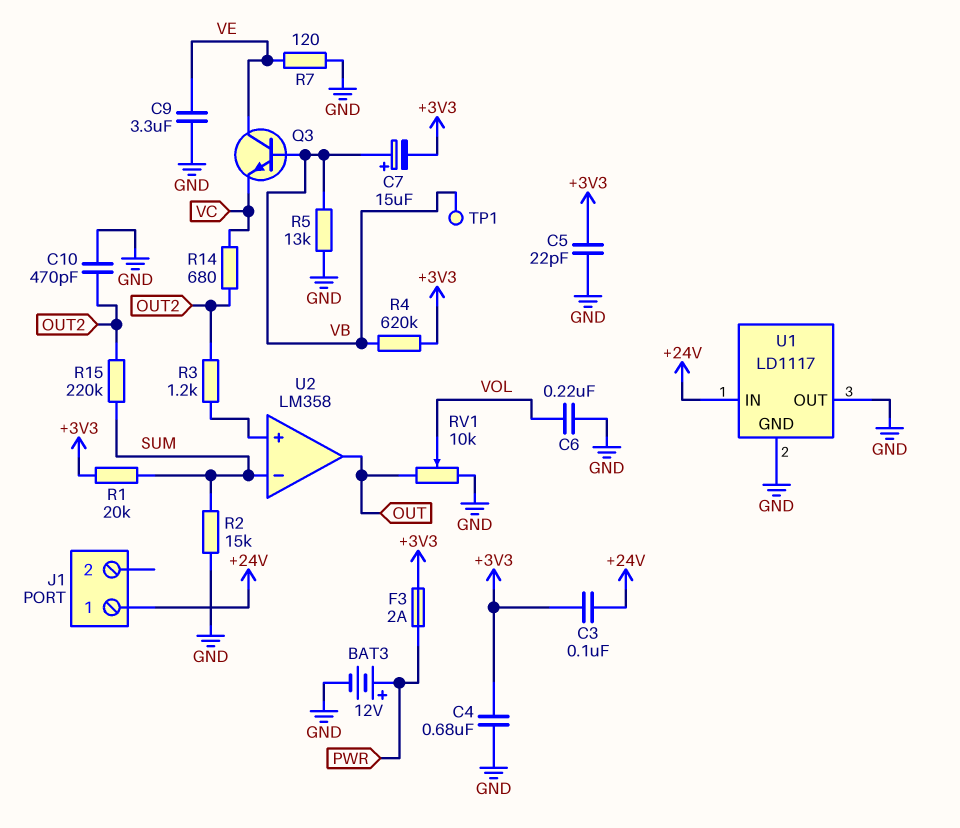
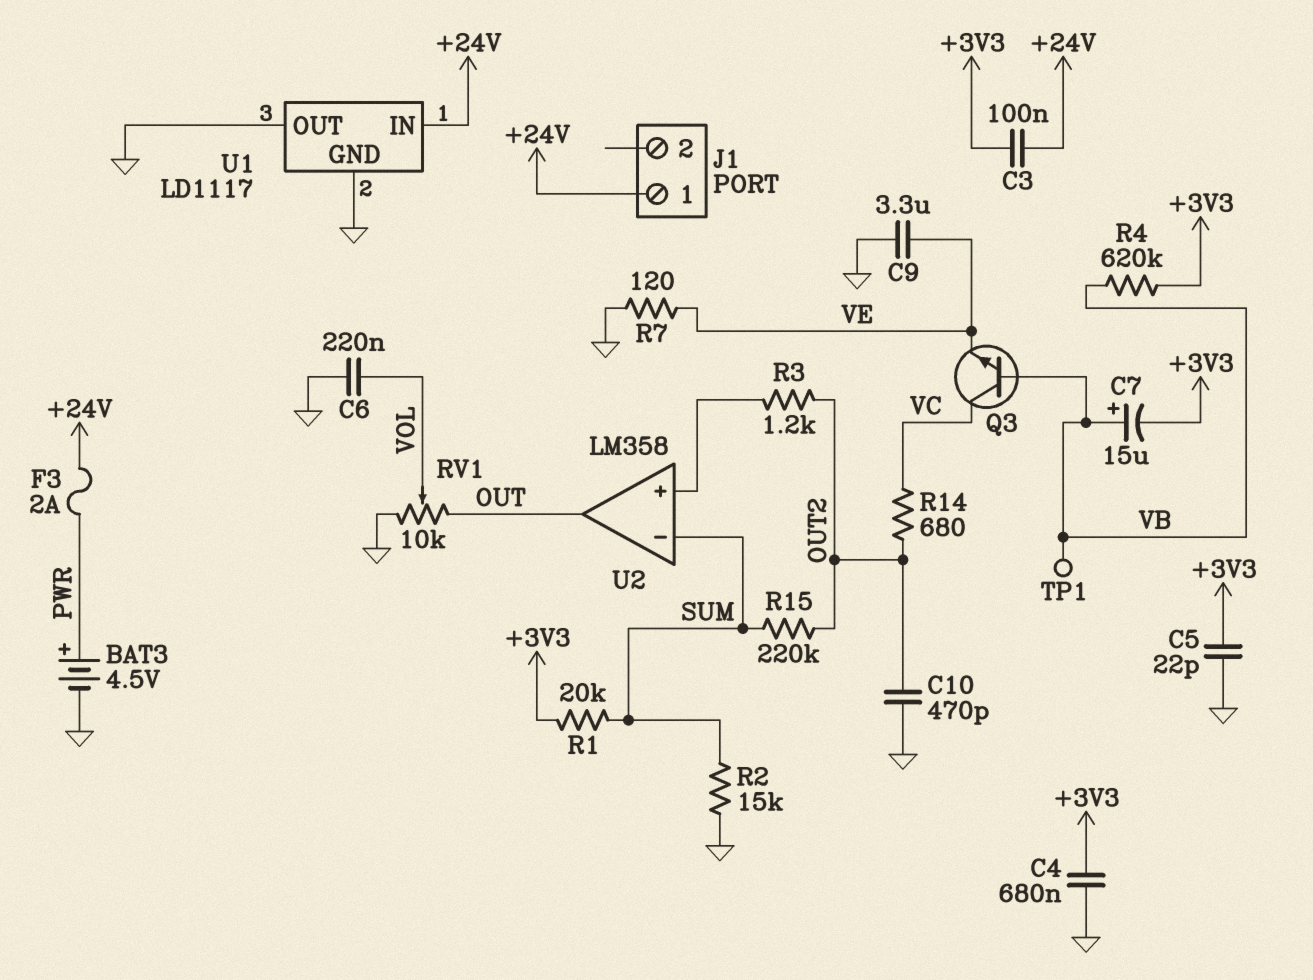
BAT3: 12V (plus PWR, minus GND) -> 4.5V (plus PWR, minus GND)
F3: 2A (+3V3, PWR) -> 2A (+24V, PWR)
Q3: NPN (B VB, C VE, E VC) -> NPN (B VB, C VC, E VE)
R5: 13k (GND, VB) -> none

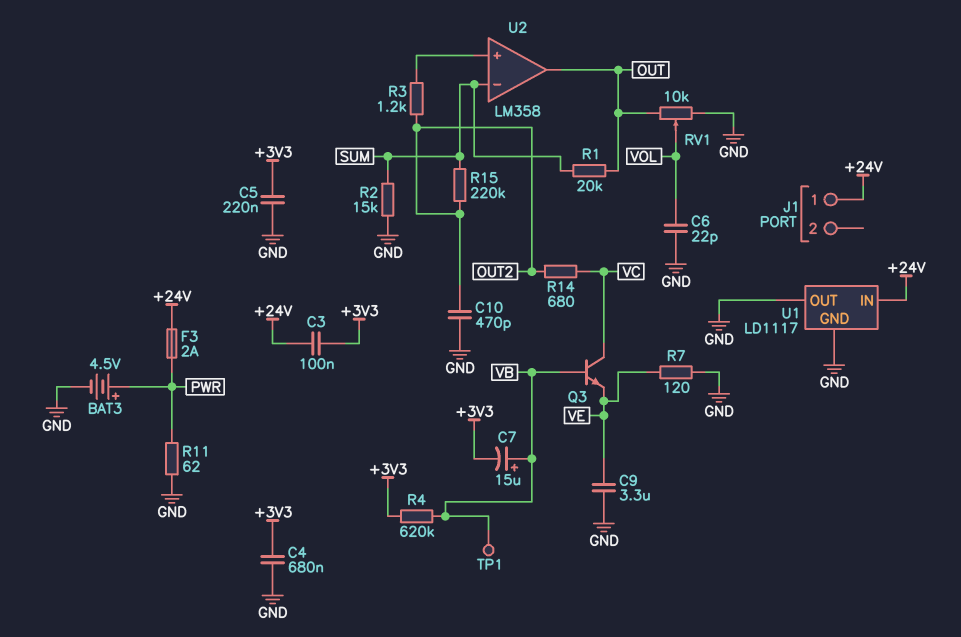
C5: 22pF (+3V3, GND) -> 220nF (+3V3, GND)
C6: 220nF (GND, VOL) -> 22pF (GND, VOL)
R1: 20k (+3V3, SUM) -> 20k (OUT, SUM)
R11: none -> 62 (GND, PWR)

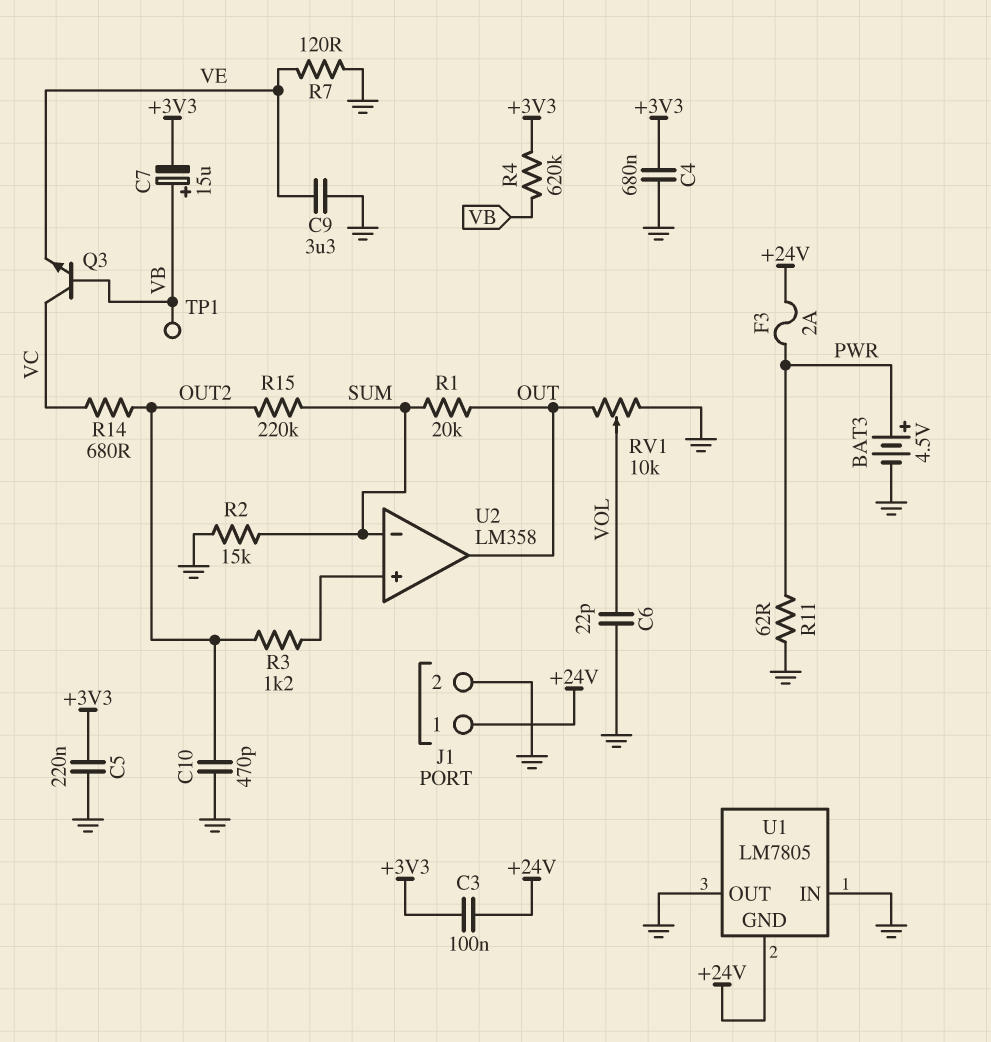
J1 pin 2: none -> GND
U1: LD1117 -> LM7805
U1 pin GND: GND -> +24V
U1 pin IN: +24V -> GND

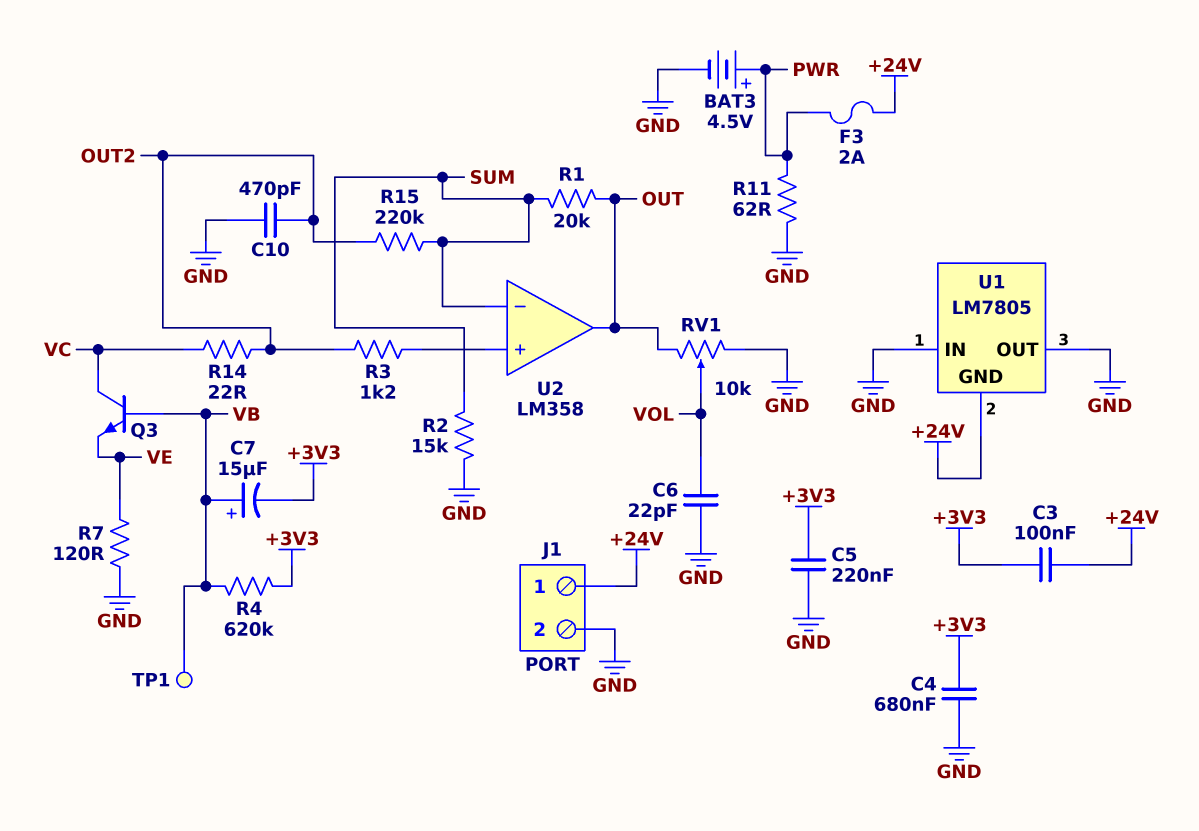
C9: 3.3uF (GND, VE) -> none
R14: 680 (OUT2, VC) -> 22 (OUT2, VC)

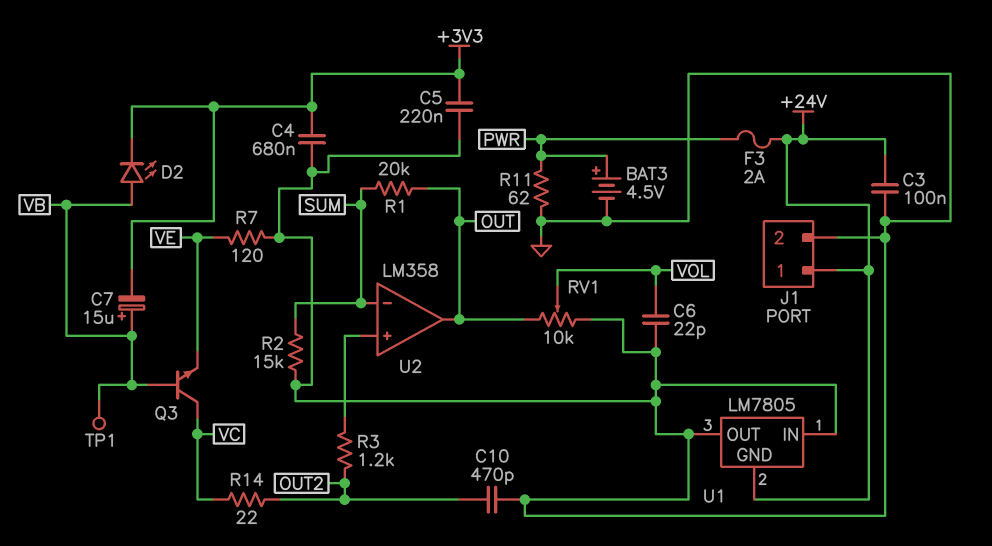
C3: 100nF (+3V3, +24V) -> 100nF (+24V, GND)
D2: none -> LED (A VB, K +3V3)
R4: 620k (+3V3, VB) -> none
R15: 220k (OUT2, SUM) -> none

